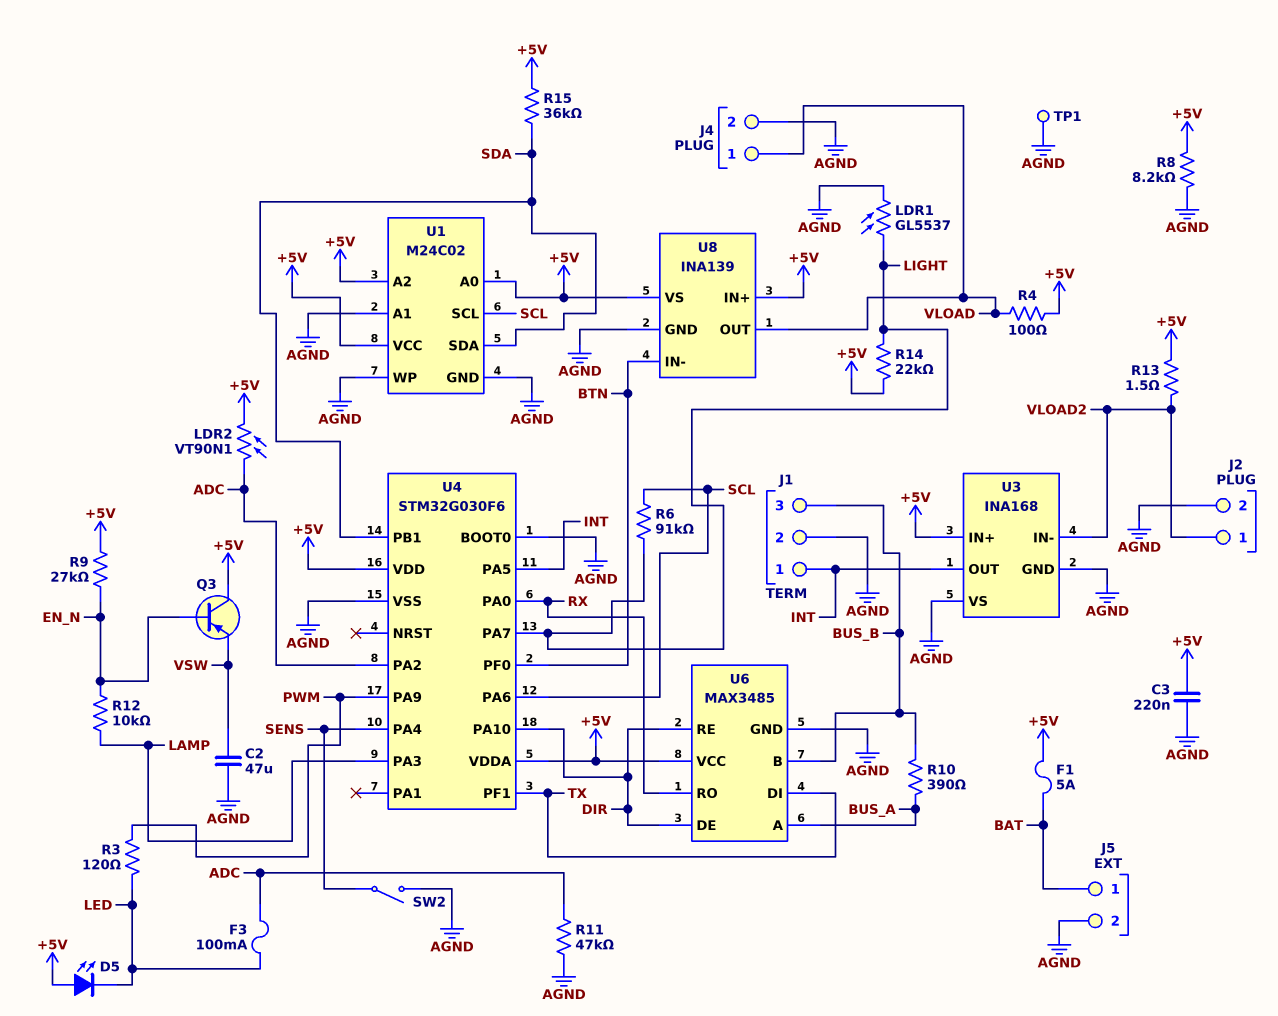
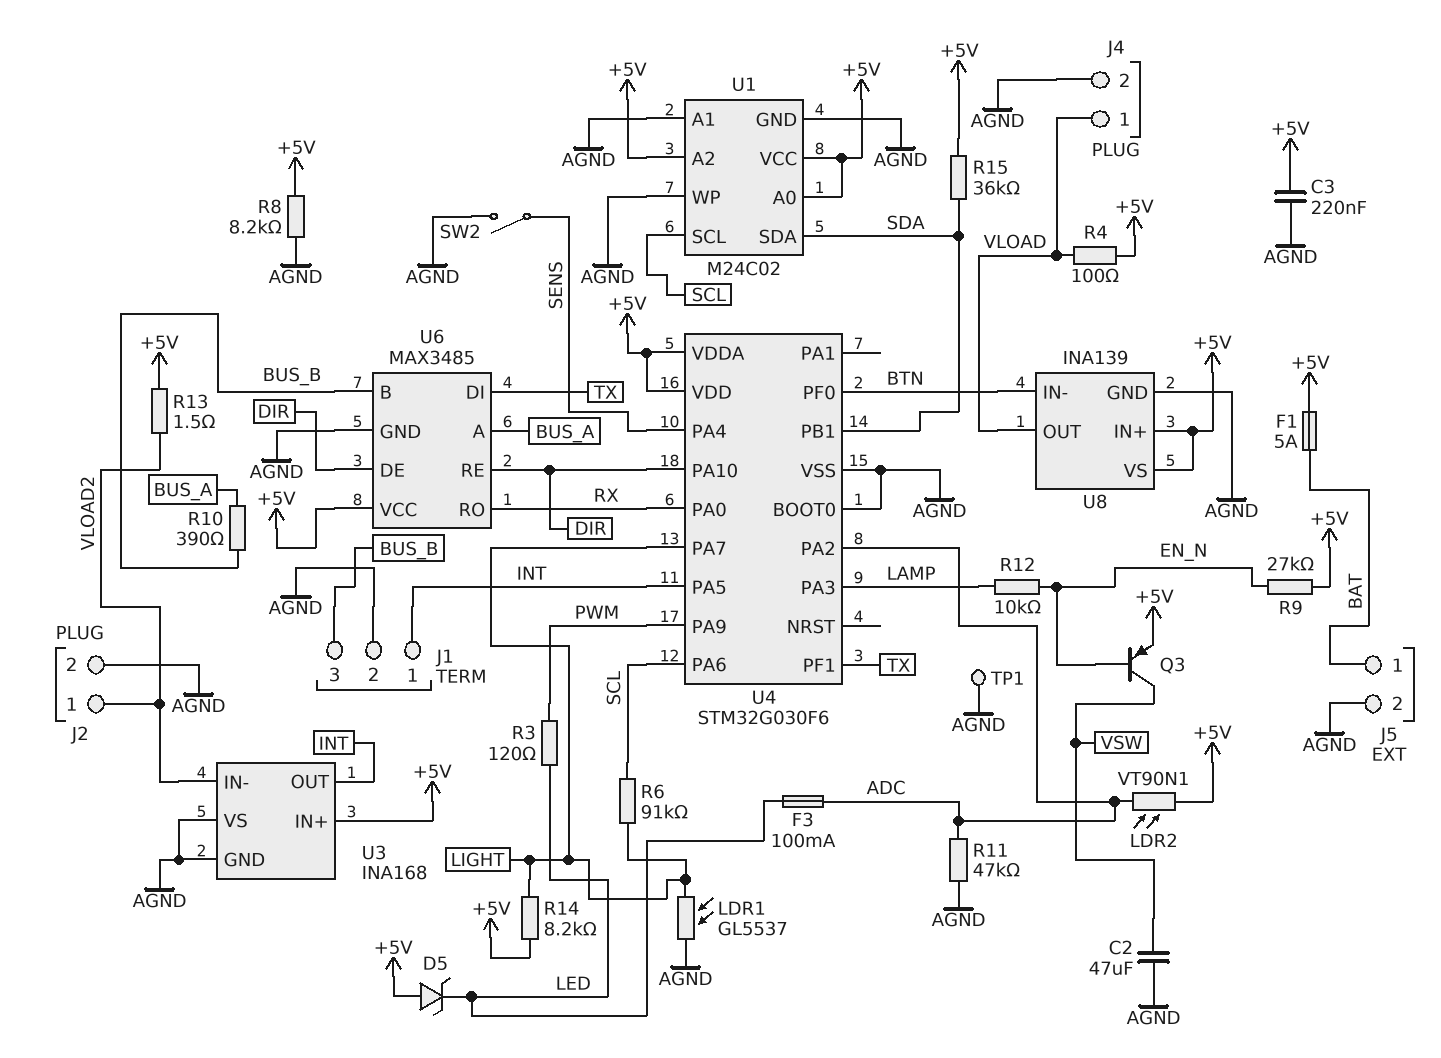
D5: LED (A +5V, K LED) -> zener (A +5V, K LED)
Q3: PNP (B EN_N, C +5V, E VSW) -> PNP (B EN_N, C VSW, E +5V)
R14: 22k (+5V, LIGHT) -> 8.2k (+5V, LIGHT)

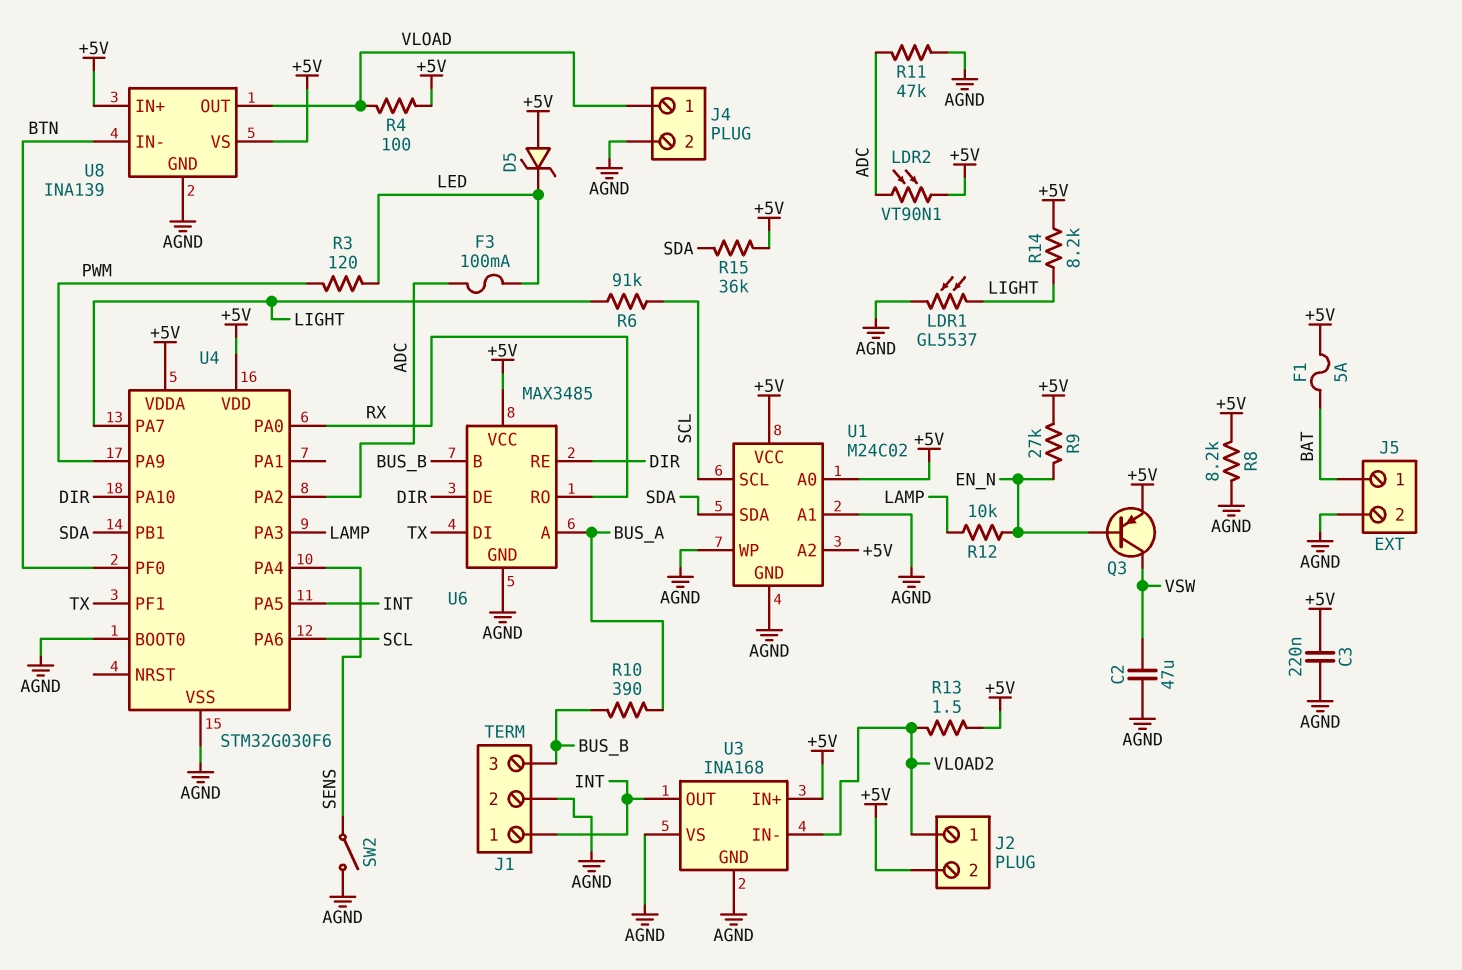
J2 pin 2: AGND -> +5V
TP1: test point (AGND) -> none

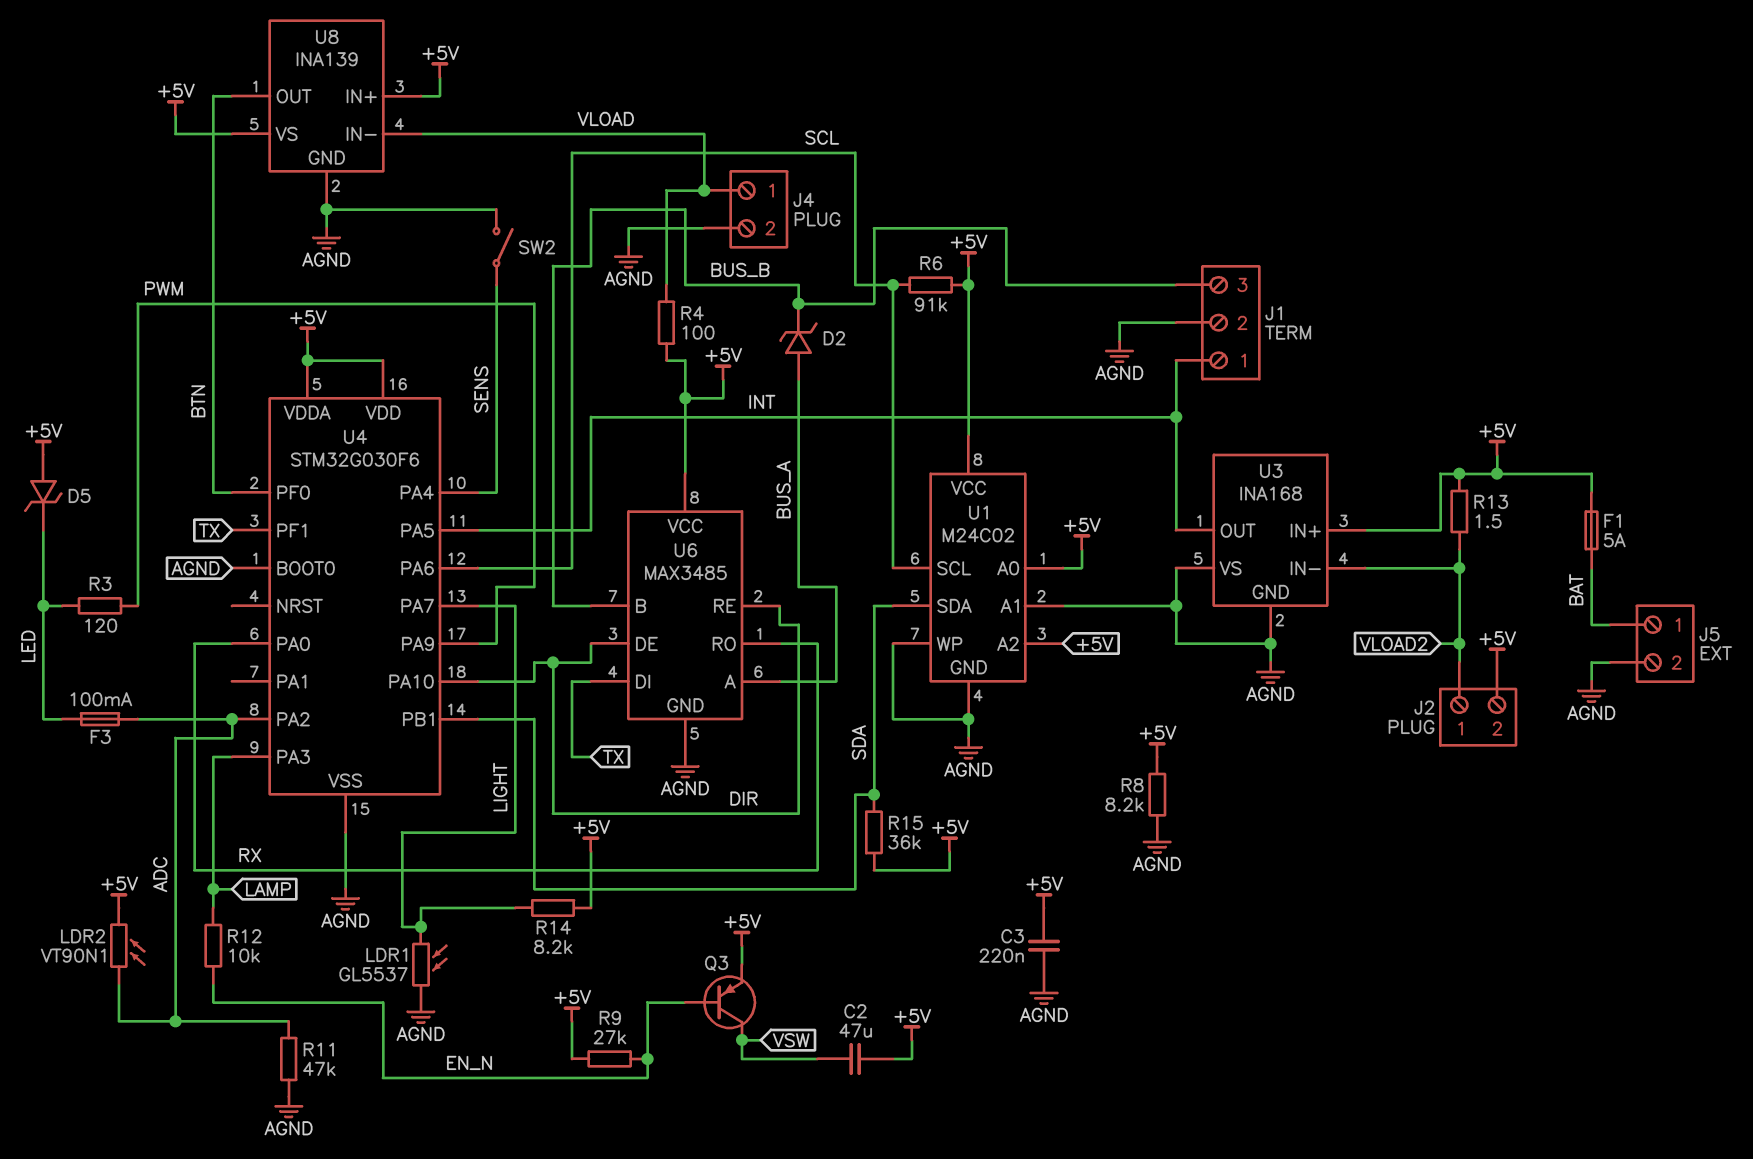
C2: 47uF (AGND, VSW) -> 47uF (+5V, VSW)
D2: none -> zener (A BUS_A, K BUS_B)
R6: 91k (LIGHT, SCL) -> 91k (+5V, SCL)
R10: 390 (BUS_A, BUS_B) -> none
U8 pin IN-: BTN -> VLOAD
U8 pin OUT: VLOAD -> BTN

